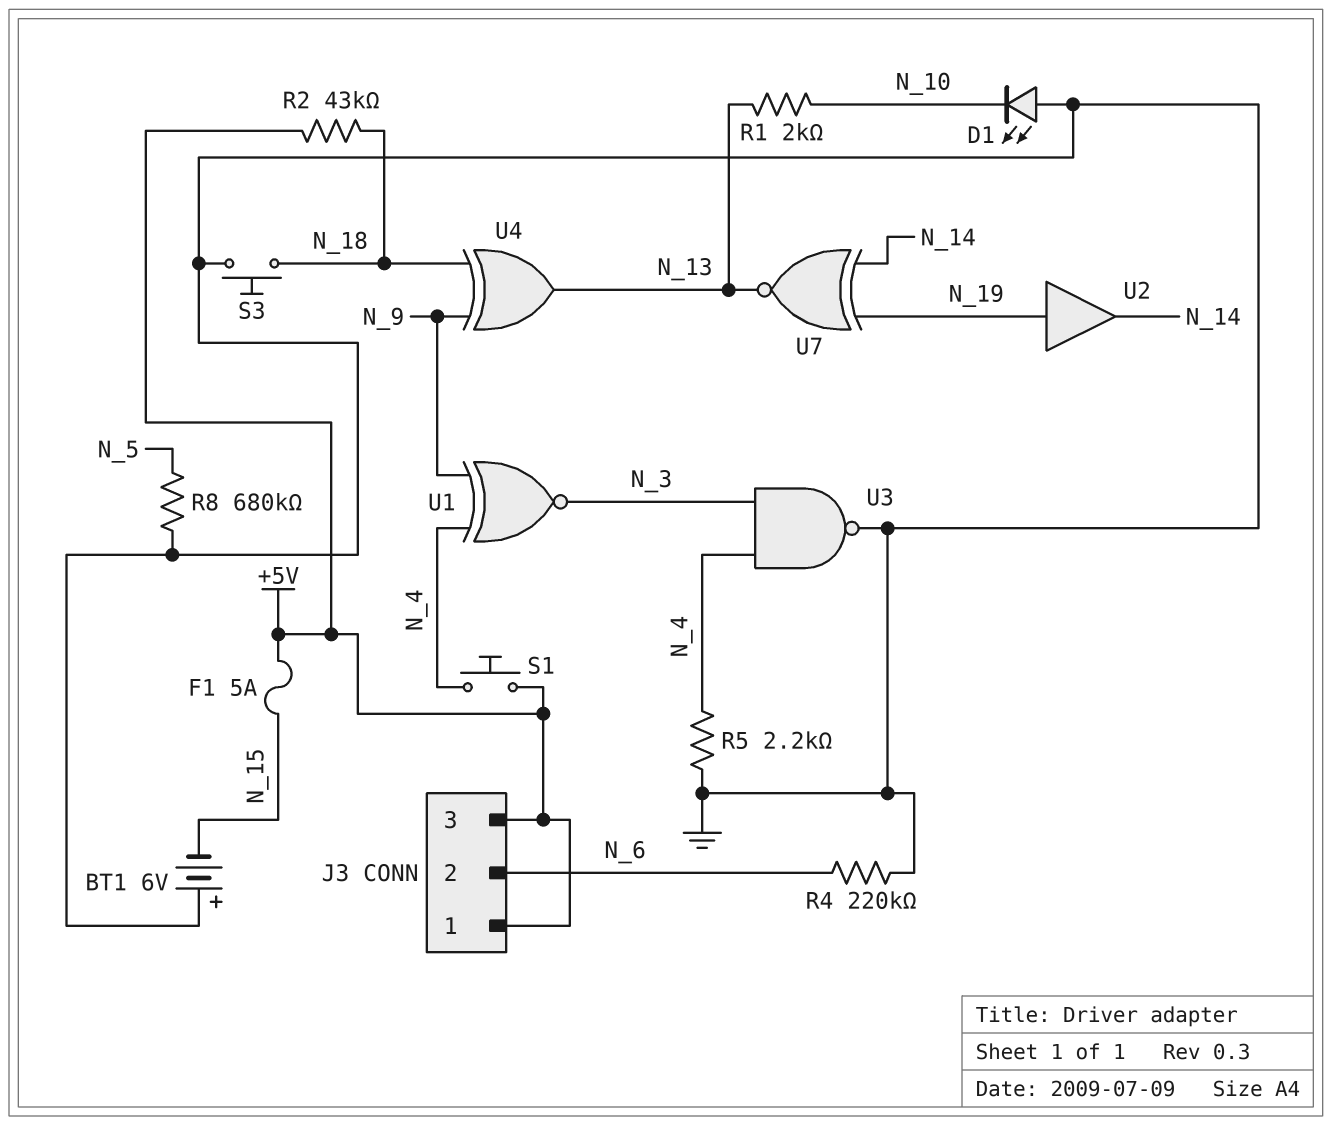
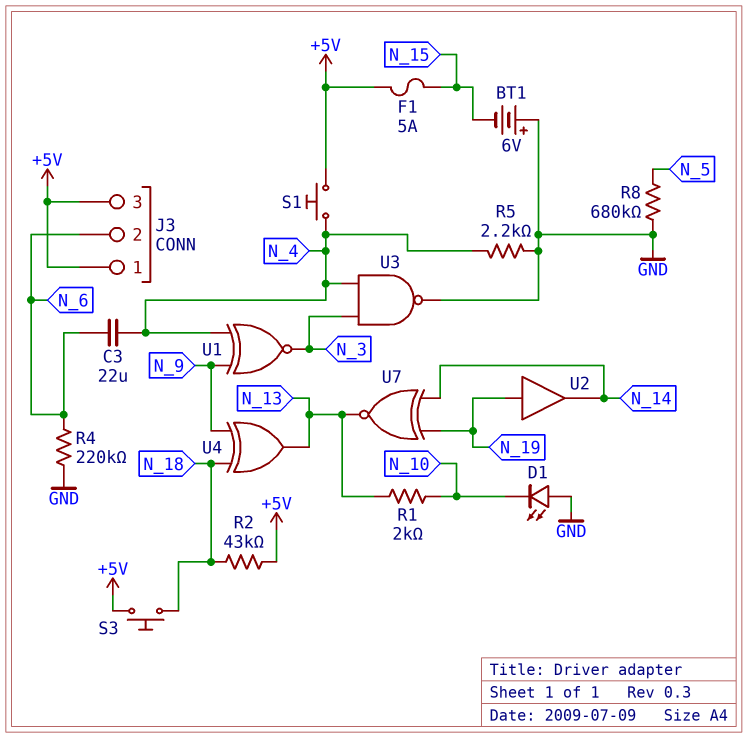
C3: none -> 22uF (N_4, N_6)
S3: button (GND, N_18) -> button (+5V, N_18)

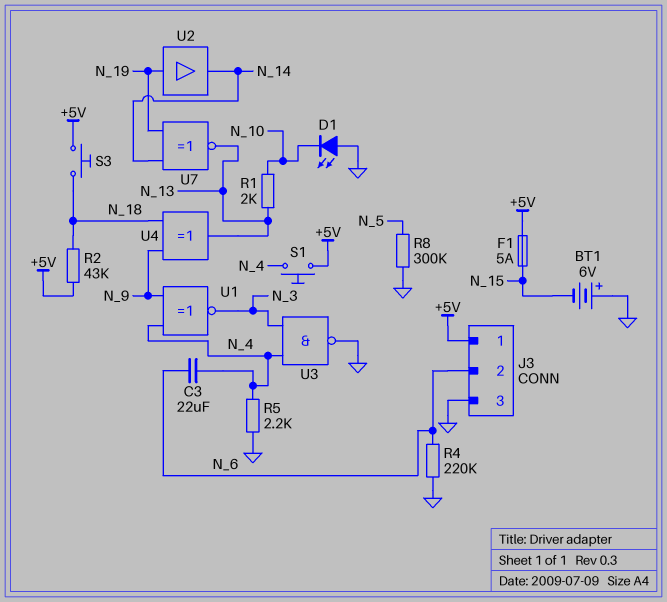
J3 pin 3: +5V -> GND
R8: 680k (GND, N_5) -> 300k (GND, N_5)

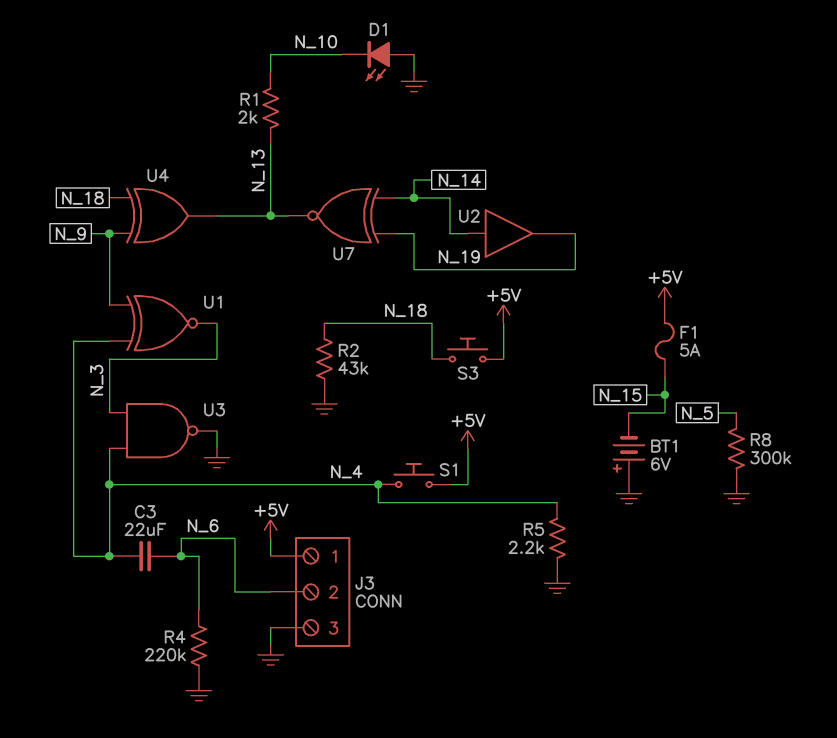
R2: 43k (+5V, N_18) -> 43k (GND, N_18)
U2: buffer (in N_19, out N_14) -> buffer (in N_14, out N_19)

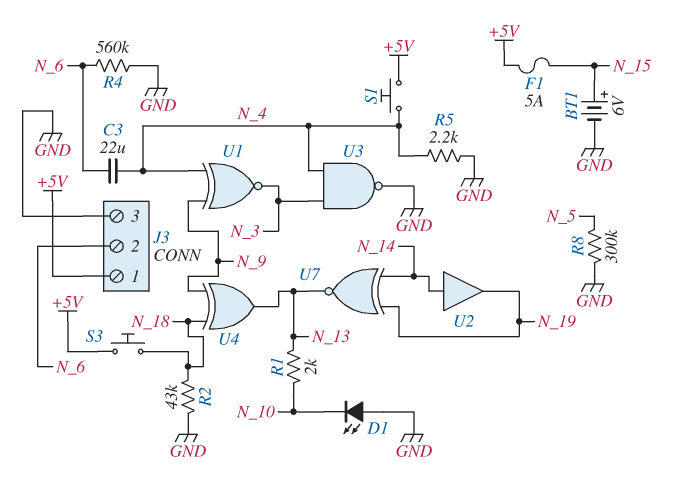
BT1: 6V (plus GND, minus N_15) -> 6V (plus N_15, minus GND)
R4: 220k (GND, N_6) -> 560k (GND, N_6)

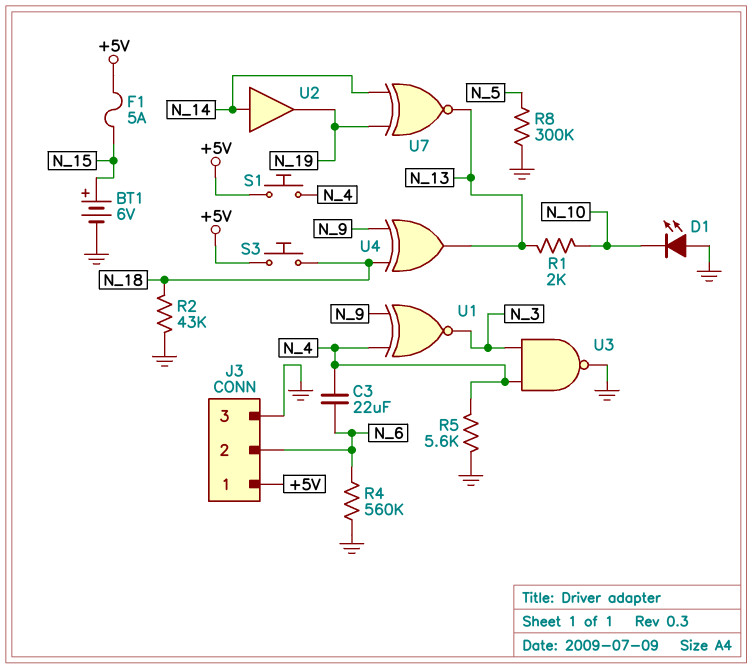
R5: 2.2k (GND, N_4) -> 5.6k (GND, N_4)

